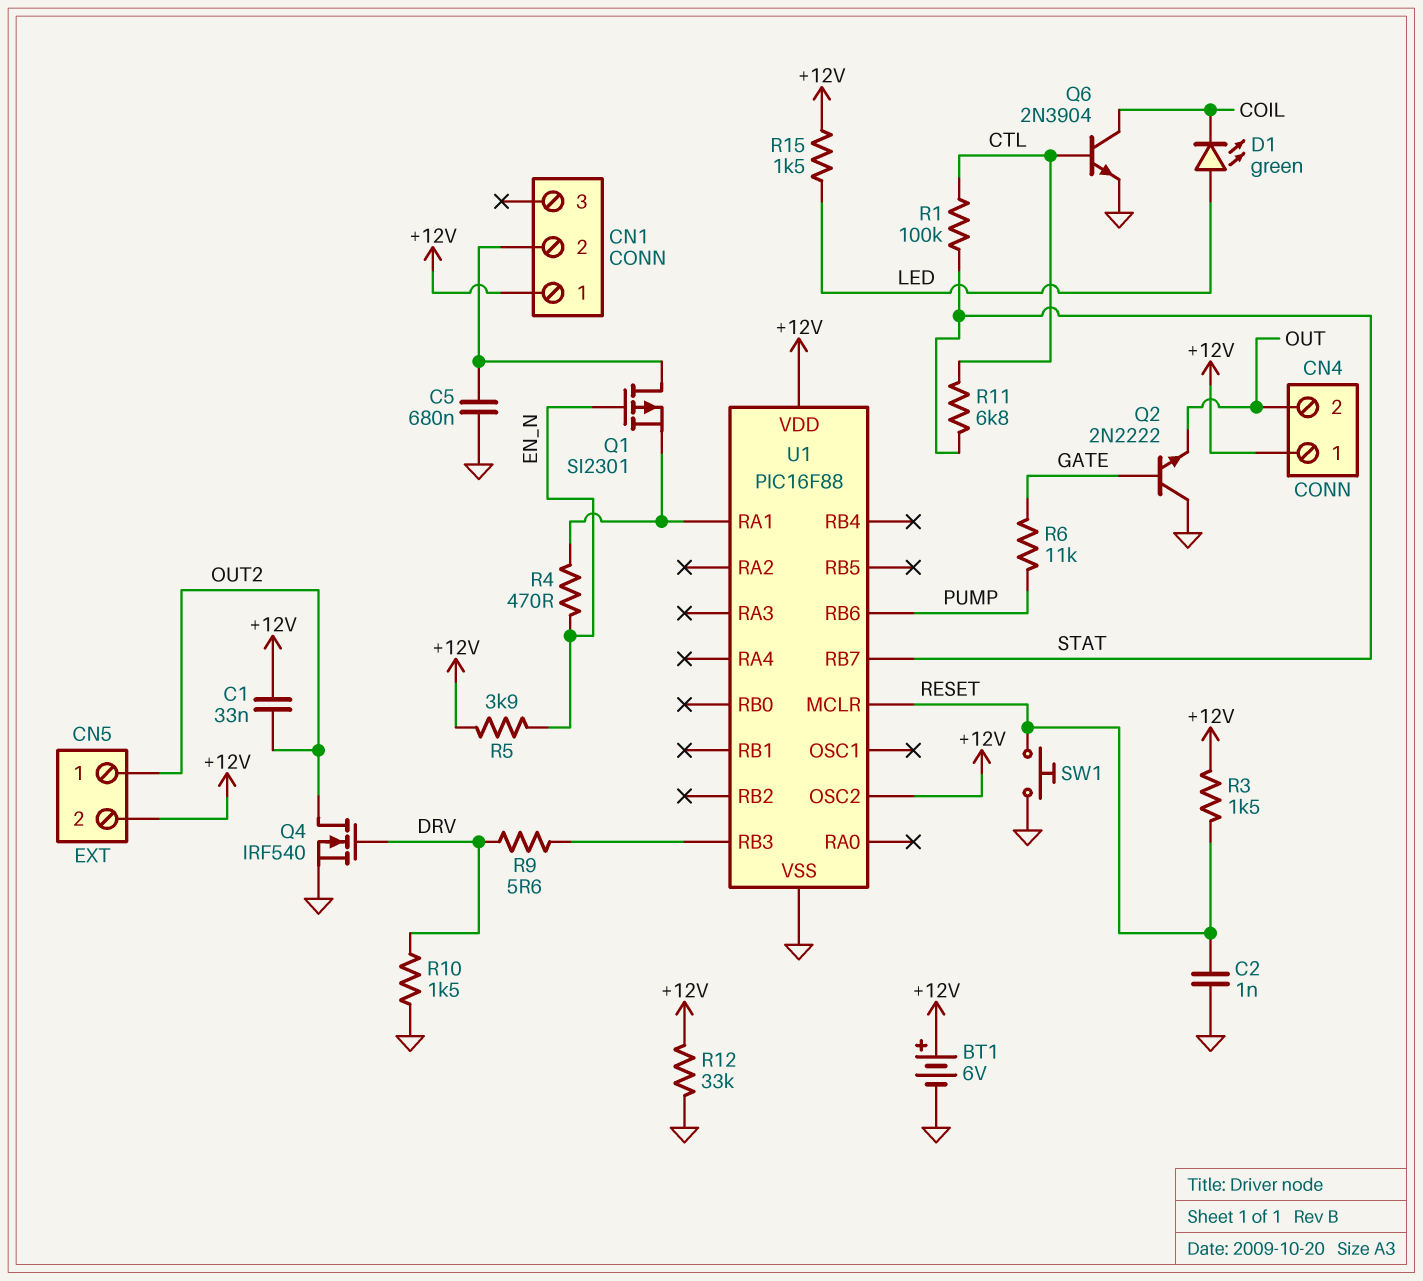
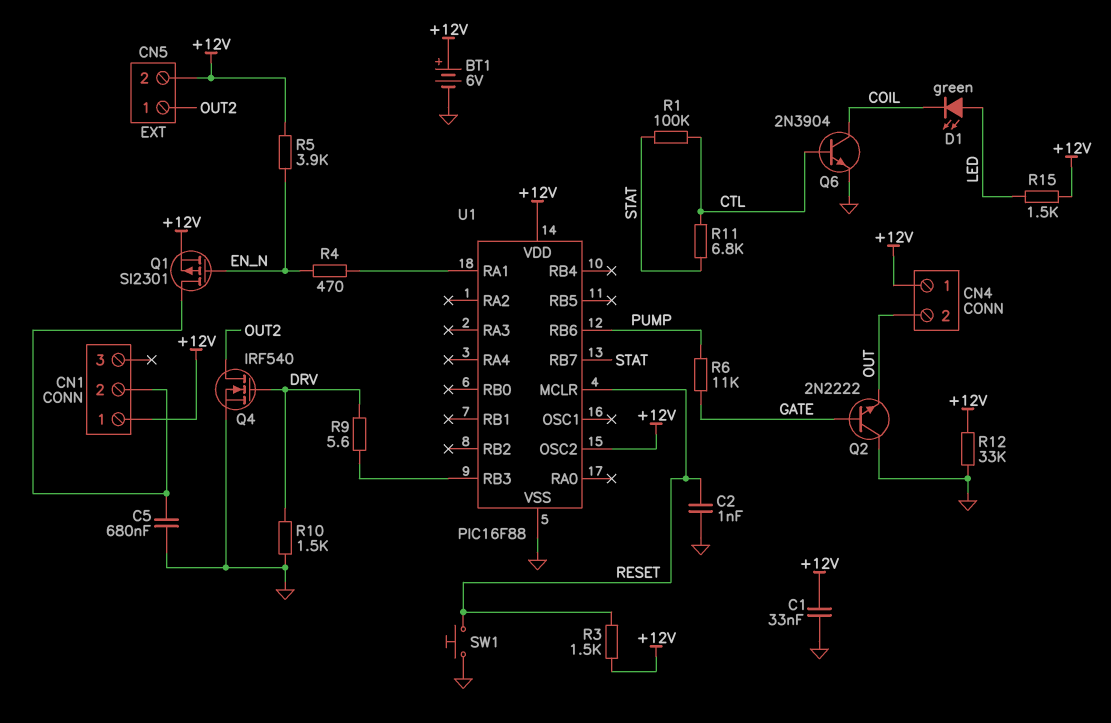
C1: 33nF (+12V, OUT2) -> 33nF (+12V, GND)
Q1: PMOS SI2301 (G EN_N, D CN1/2, S U1/RA1) -> PMOS SI2301 (G EN_N, D CN1/2, S +12V)

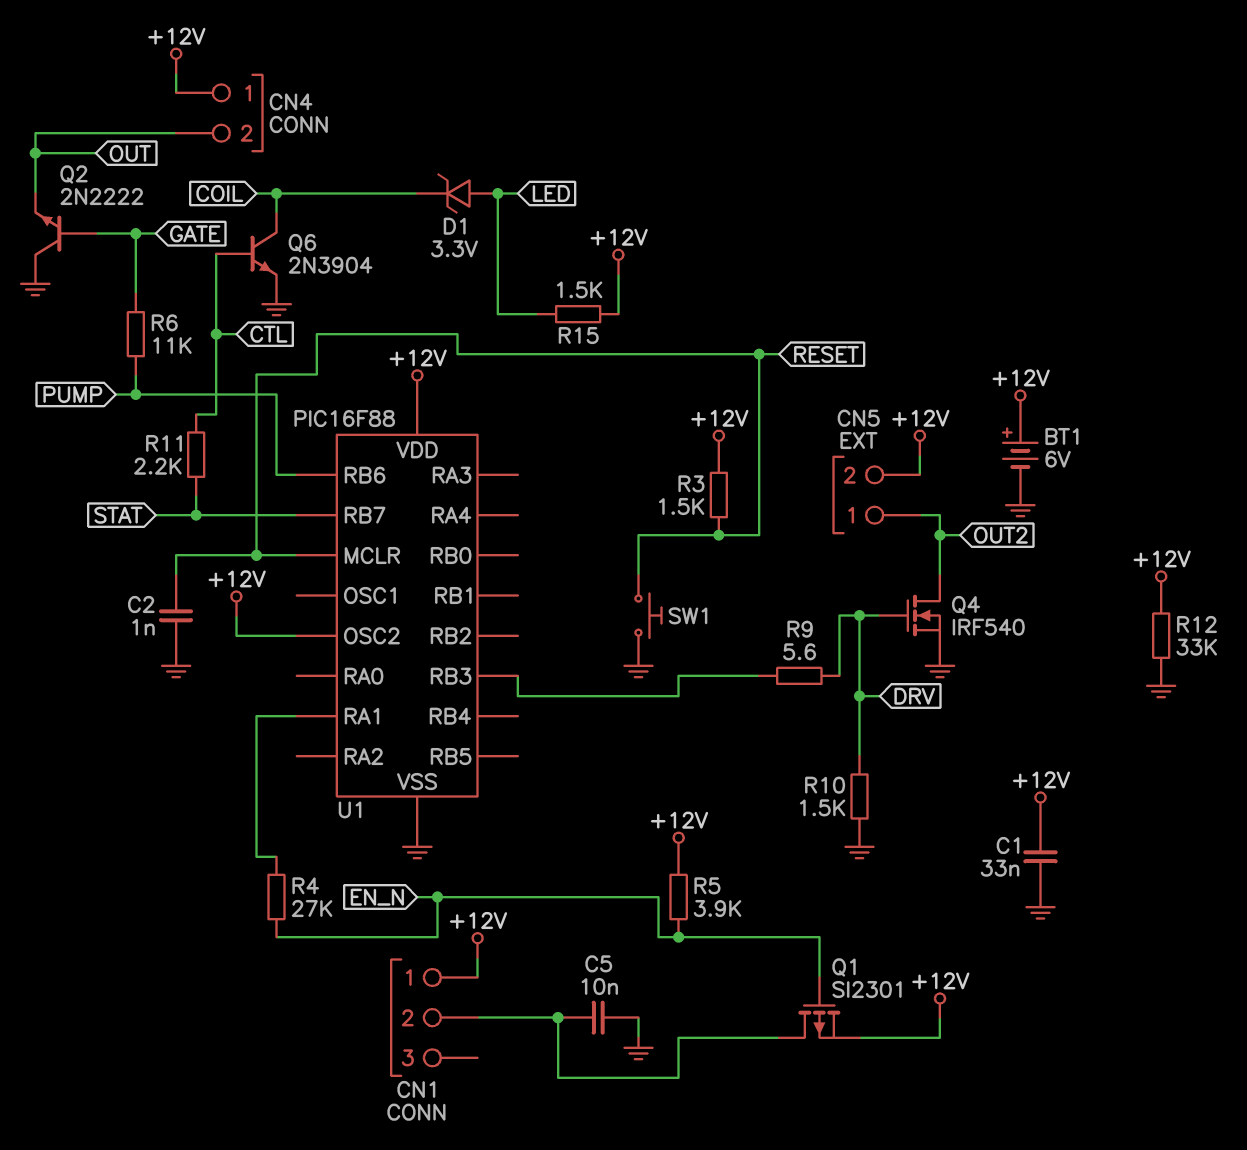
C5: 680nF (CN1/2, GND) -> 10nF (CN1/2, GND)
D1: LED green (A LED, K COIL) -> zener 3.3V (A LED, K COIL)
R1: 100k (CTL, STAT) -> none
R4: 470 (EN_N, U1/RA1) -> 27k (EN_N, U1/RA1)
R11: 6.8k (CTL, STAT) -> 2.2k (CTL, STAT)

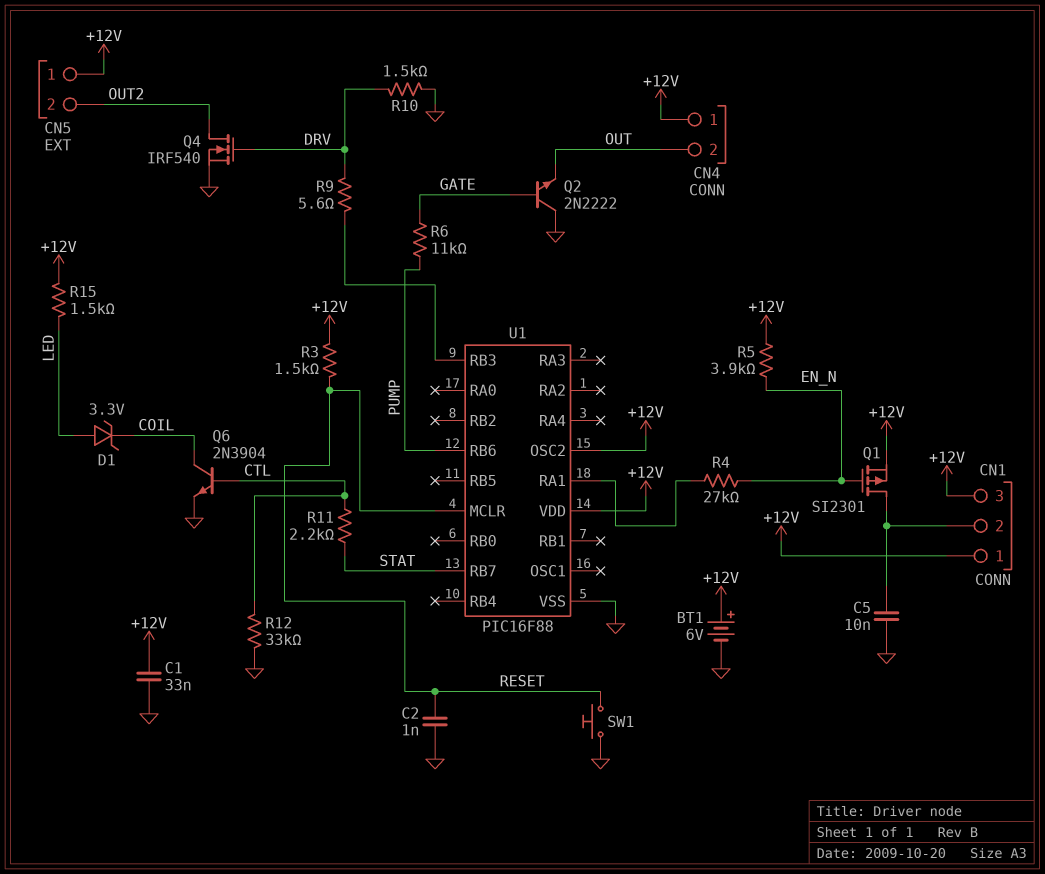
CN1 pin 3: none -> +12V
CN5 pin 1: OUT2 -> +12V
CN5 pin 2: +12V -> OUT2
R12: 33k (+12V, GND) -> 33k (CTL, GND)

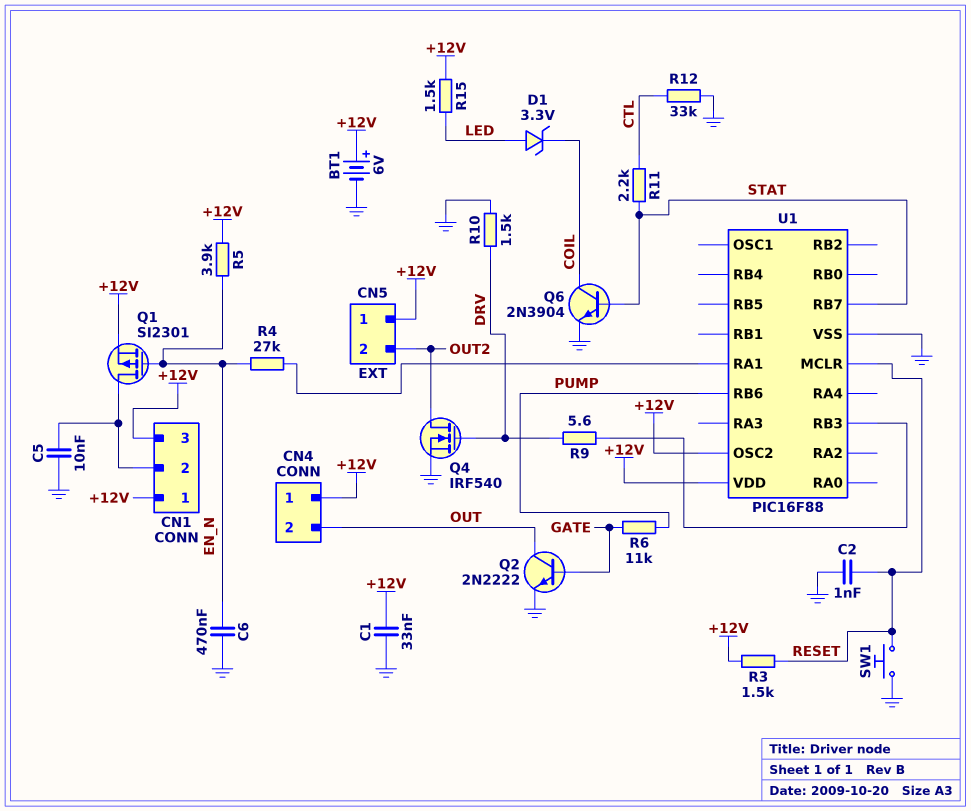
C6: none -> 470nF (EN_N, GND)
Q2: NPN 2N2222 (B GATE, C GND, E OUT) -> NPN 2N2222 (B GATE, C OUT, E GND)
Q6: NPN 2N3904 (B CTL, C COIL, E GND) -> NPN 2N3904 (B STAT, C COIL, E GND)

